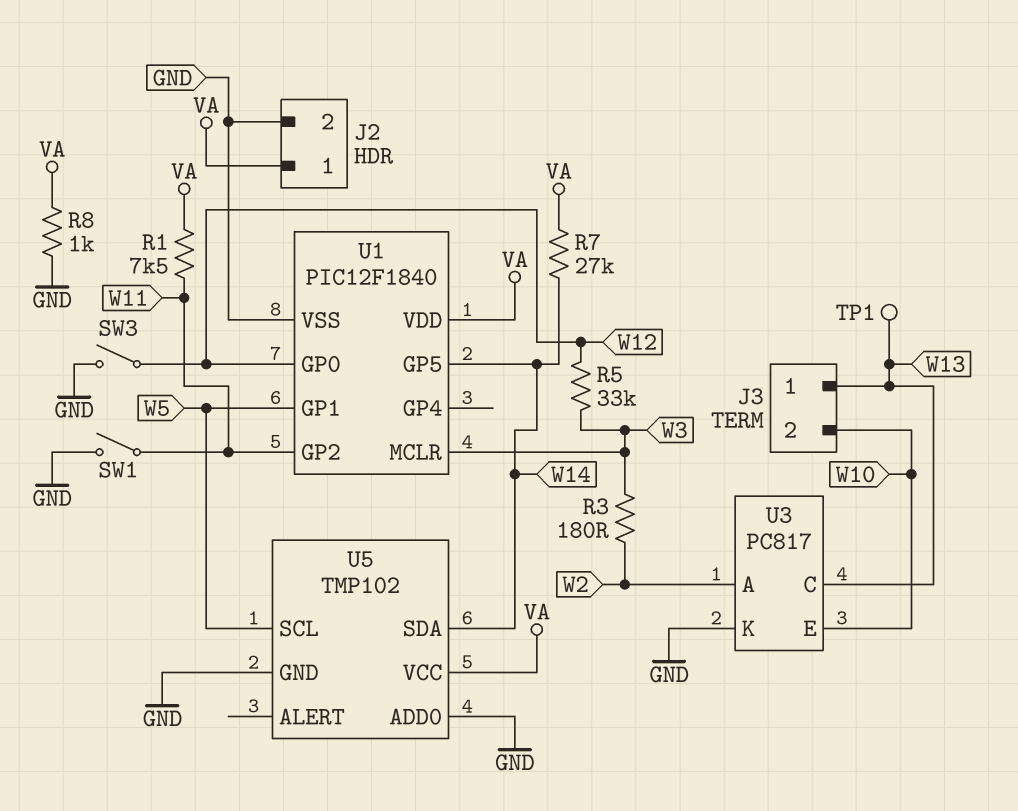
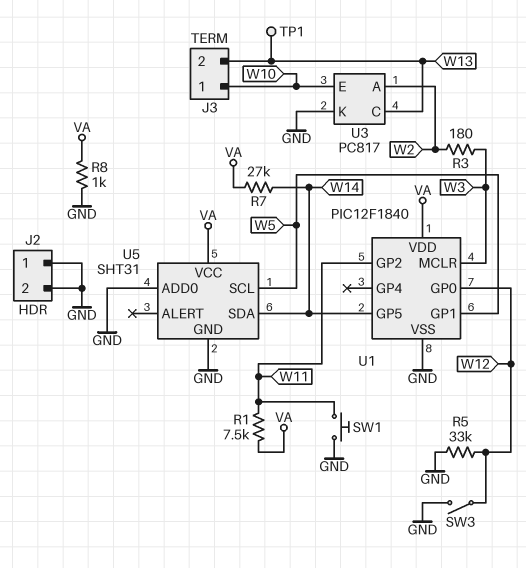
J2 pin 1: VA -> GND
J3 pin 1: W13 -> W10
J3 pin 2: W10 -> W13
R5: 33k (W3, W12) -> 33k (GND, W12)
SW1: switch (GND, W11) -> button (GND, W11)
U5: TMP102 -> SHT31

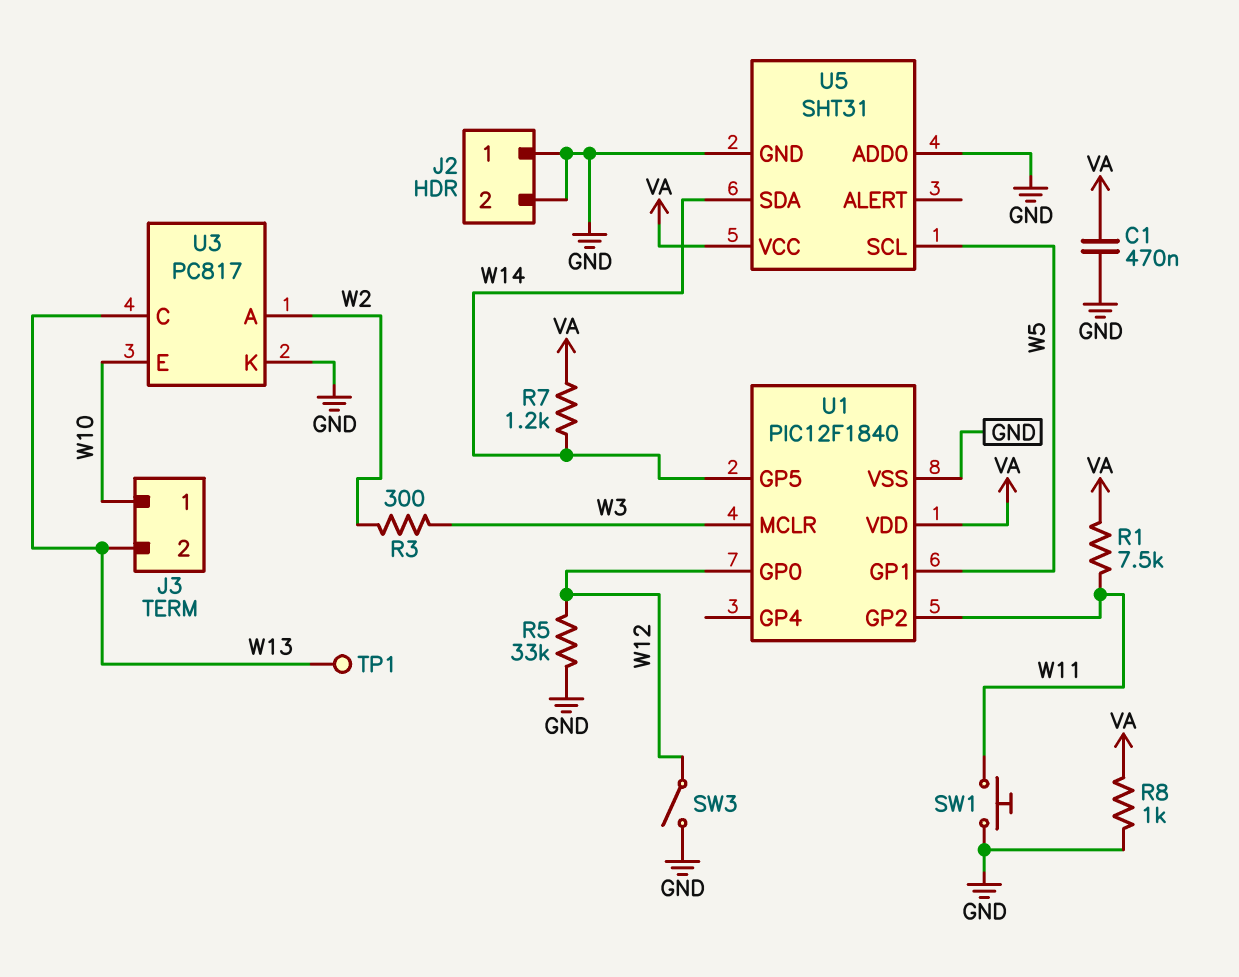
C1: none -> 470nF (GND, VA)
R3: 180 (W2, W3) -> 300 (W2, W3)
R7: 27k (VA, W14) -> 1.2k (VA, W14)

